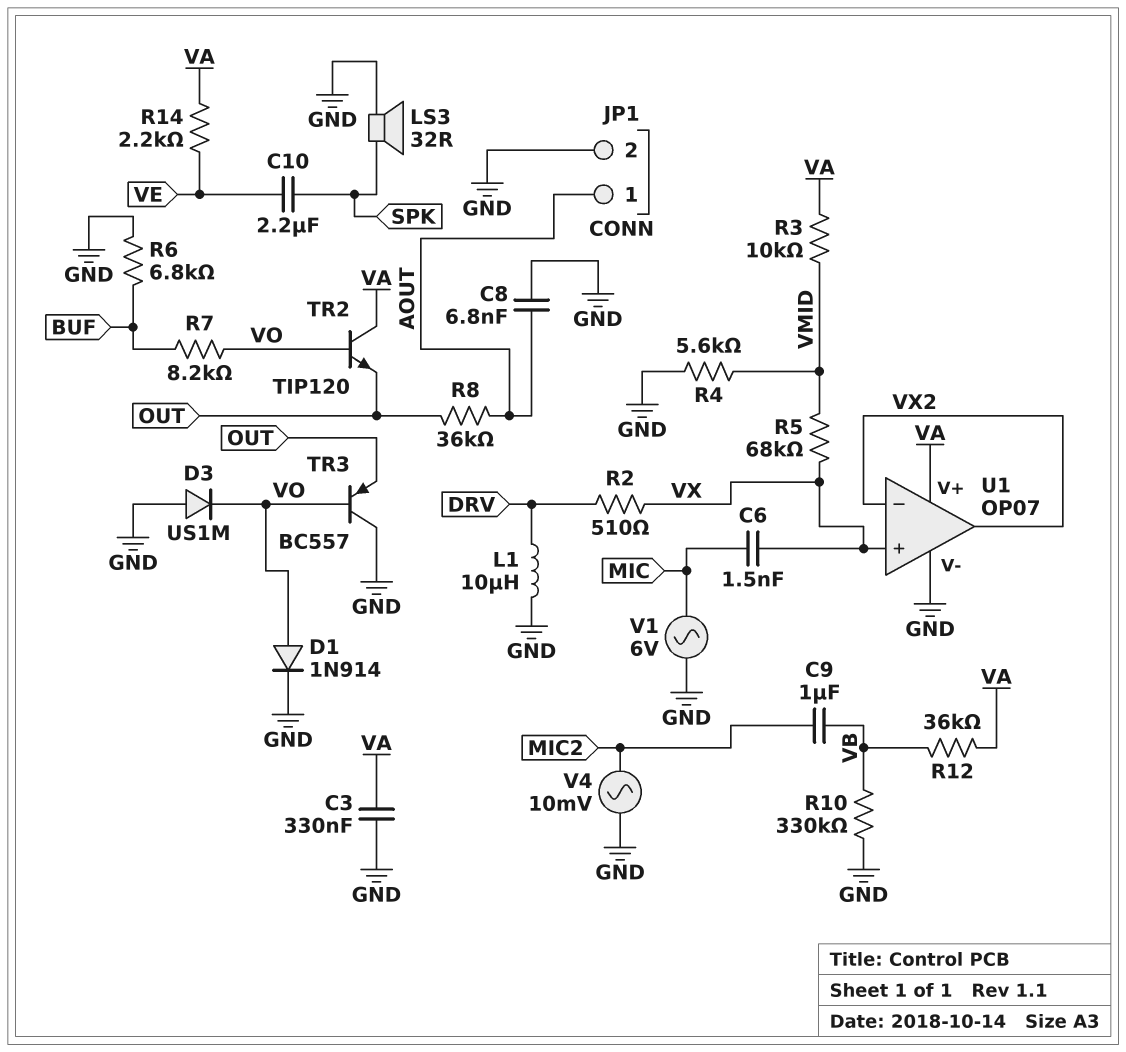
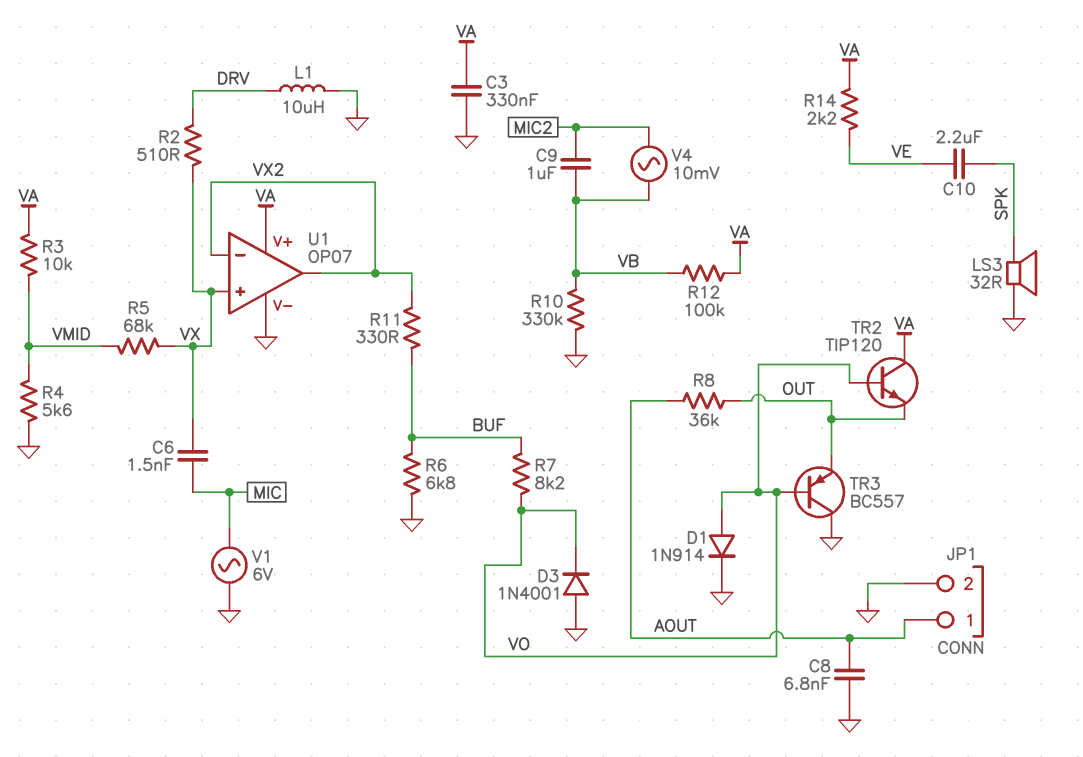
D3: diode US1M (A GND, K VO) -> diode 1N4001 (A GND, K VO)
R11: none -> 330 (BUF, VX2)
R12: 36k (VA, VB) -> 100k (VA, VB)
V4: AC 10mV (GND, MIC2) -> AC 10mV (MIC2, VB)

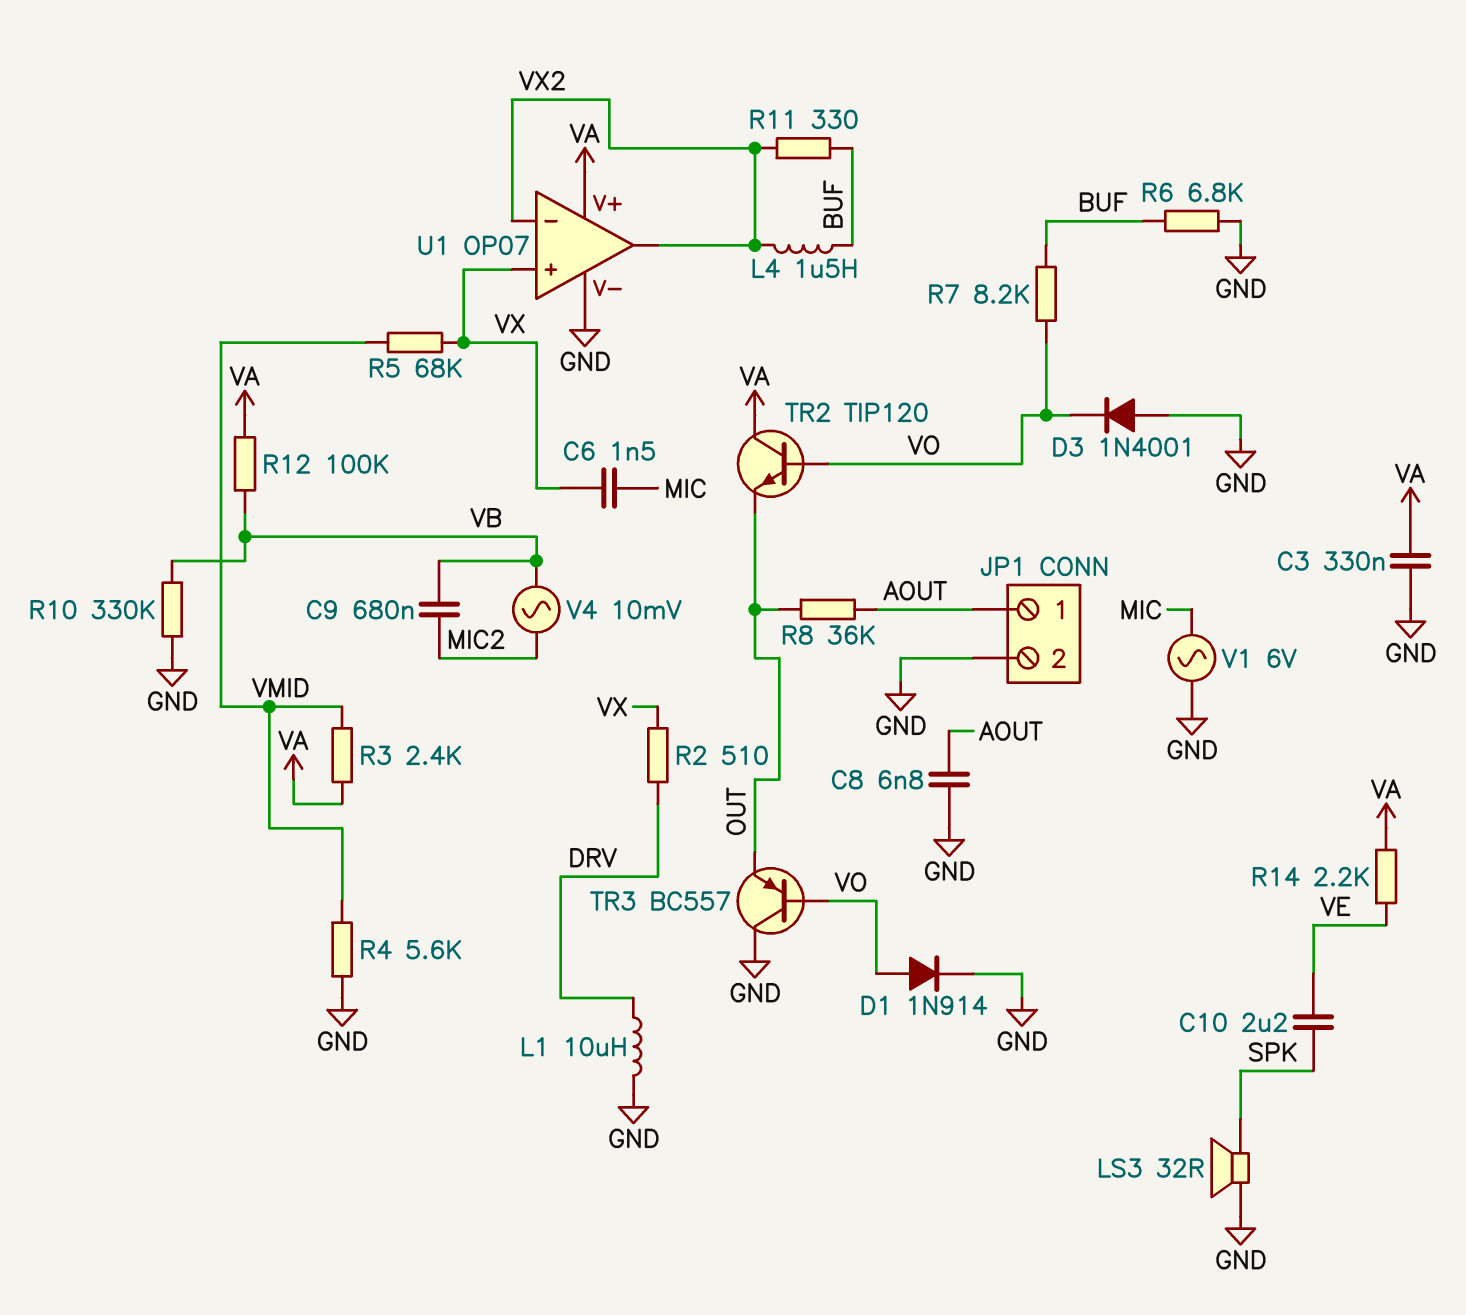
C9: 1uF (MIC2, VB) -> 680nF (MIC2, VB)
L4: none -> 1.5uH (BUF, VX2)
R3: 10k (VA, VMID) -> 2.4k (VA, VMID)

